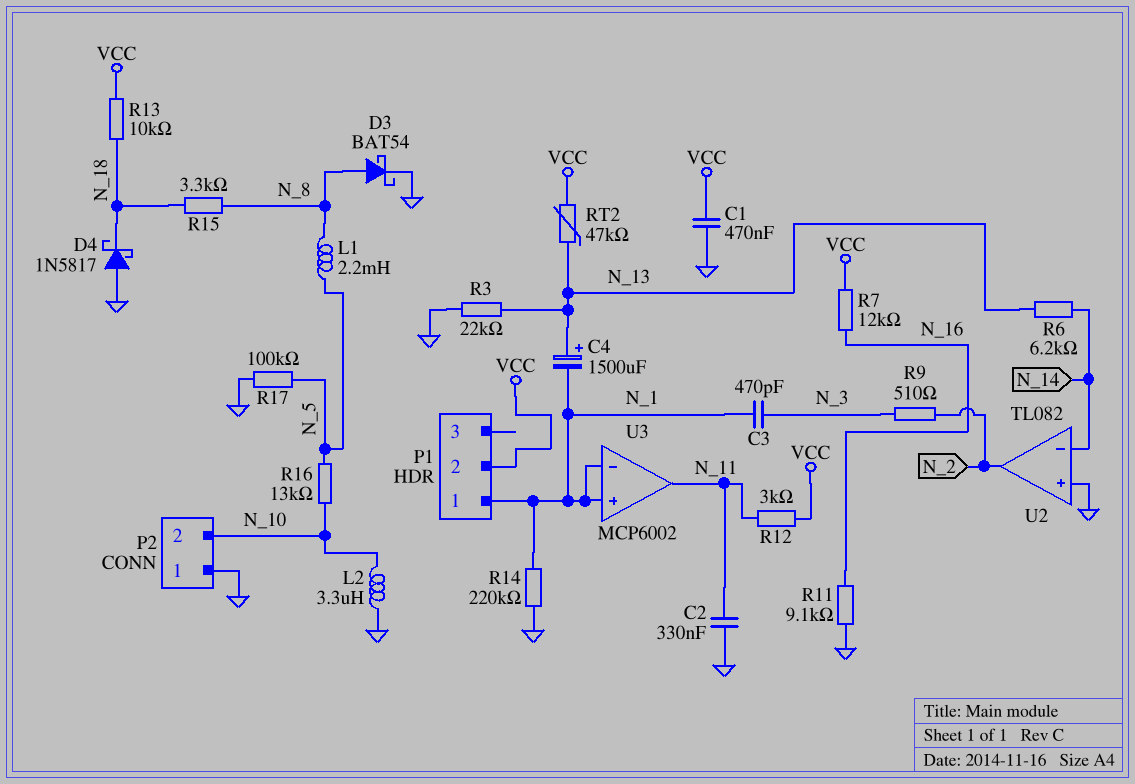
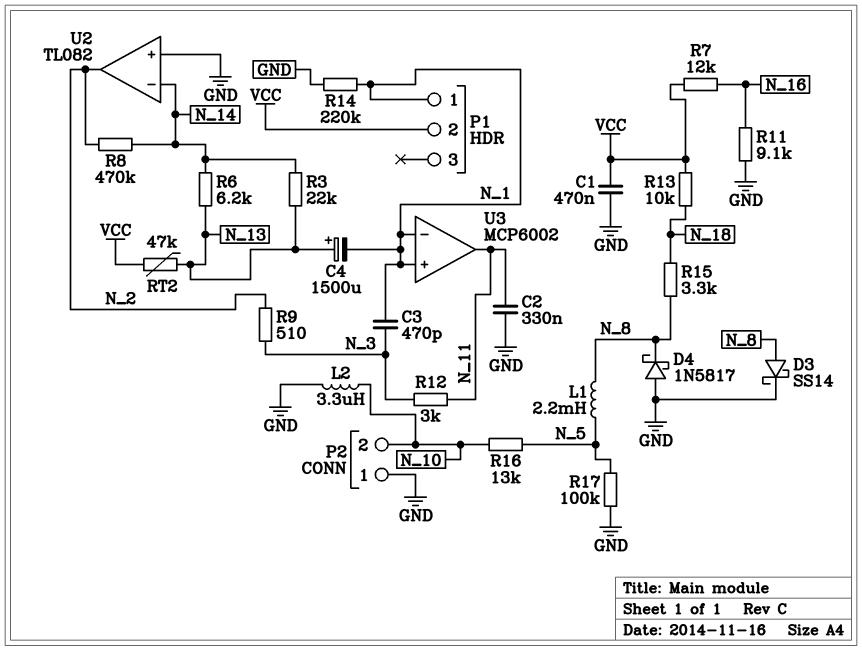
D3: schottky BAT54 (A N_8, K GND) -> schottky SS14 (A N_8, K GND)
D4: schottky 1N5817 (A GND, K N_18) -> schottky 1N5817 (A GND, K N_8)
R3: 22k (GND, N_13) -> 22k (N_13, N_14)
R8: none -> 470k (N_2, N_14)
R12: 3k (N_11, VCC) -> 3k (N_3, N_11)

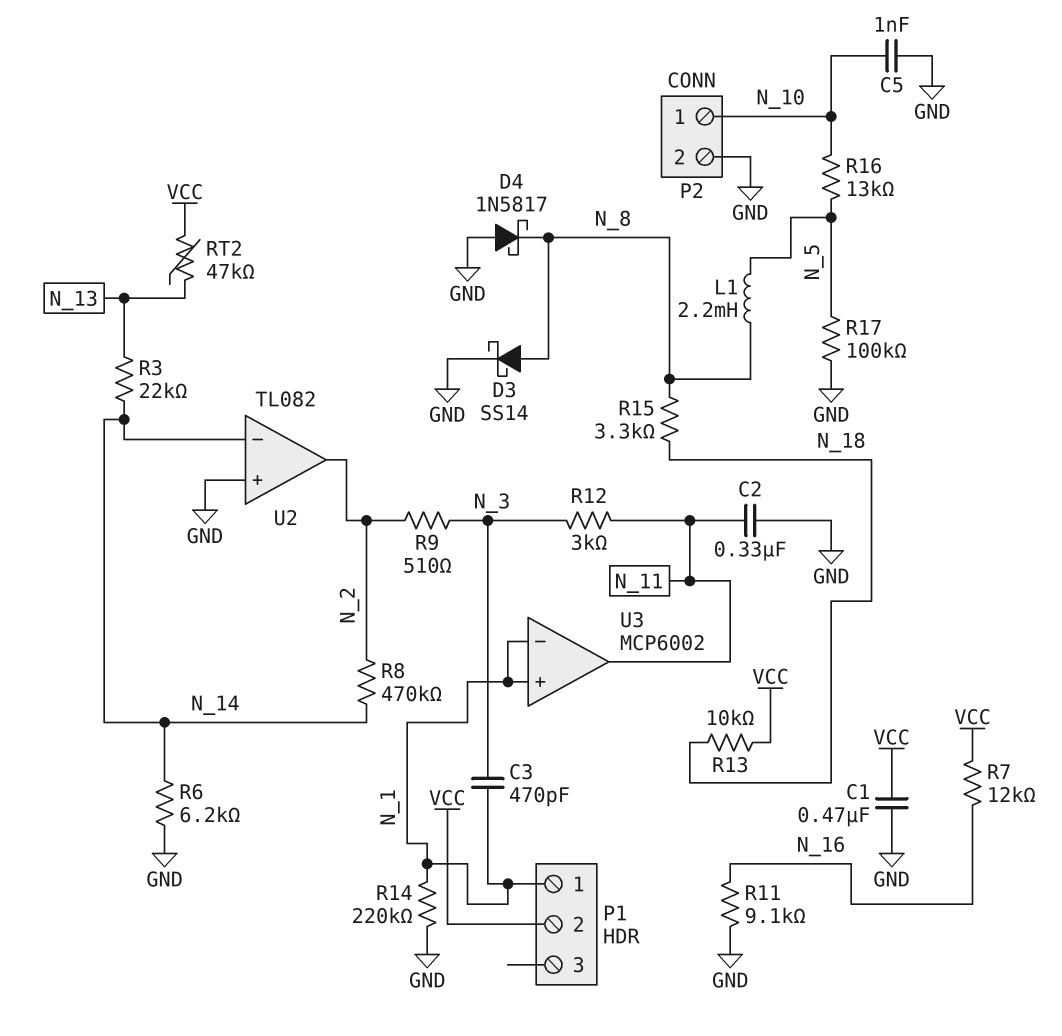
C4: 1500uF (plus N_13, minus N_1) -> none
C5: none -> 1nF (GND, N_10)
L2: 3.3uH (GND, N_10) -> none
P2 pin 1: GND -> N_10
P2 pin 2: N_10 -> GND
R6: 6.2k (N_13, N_14) -> 6.2k (GND, N_14)

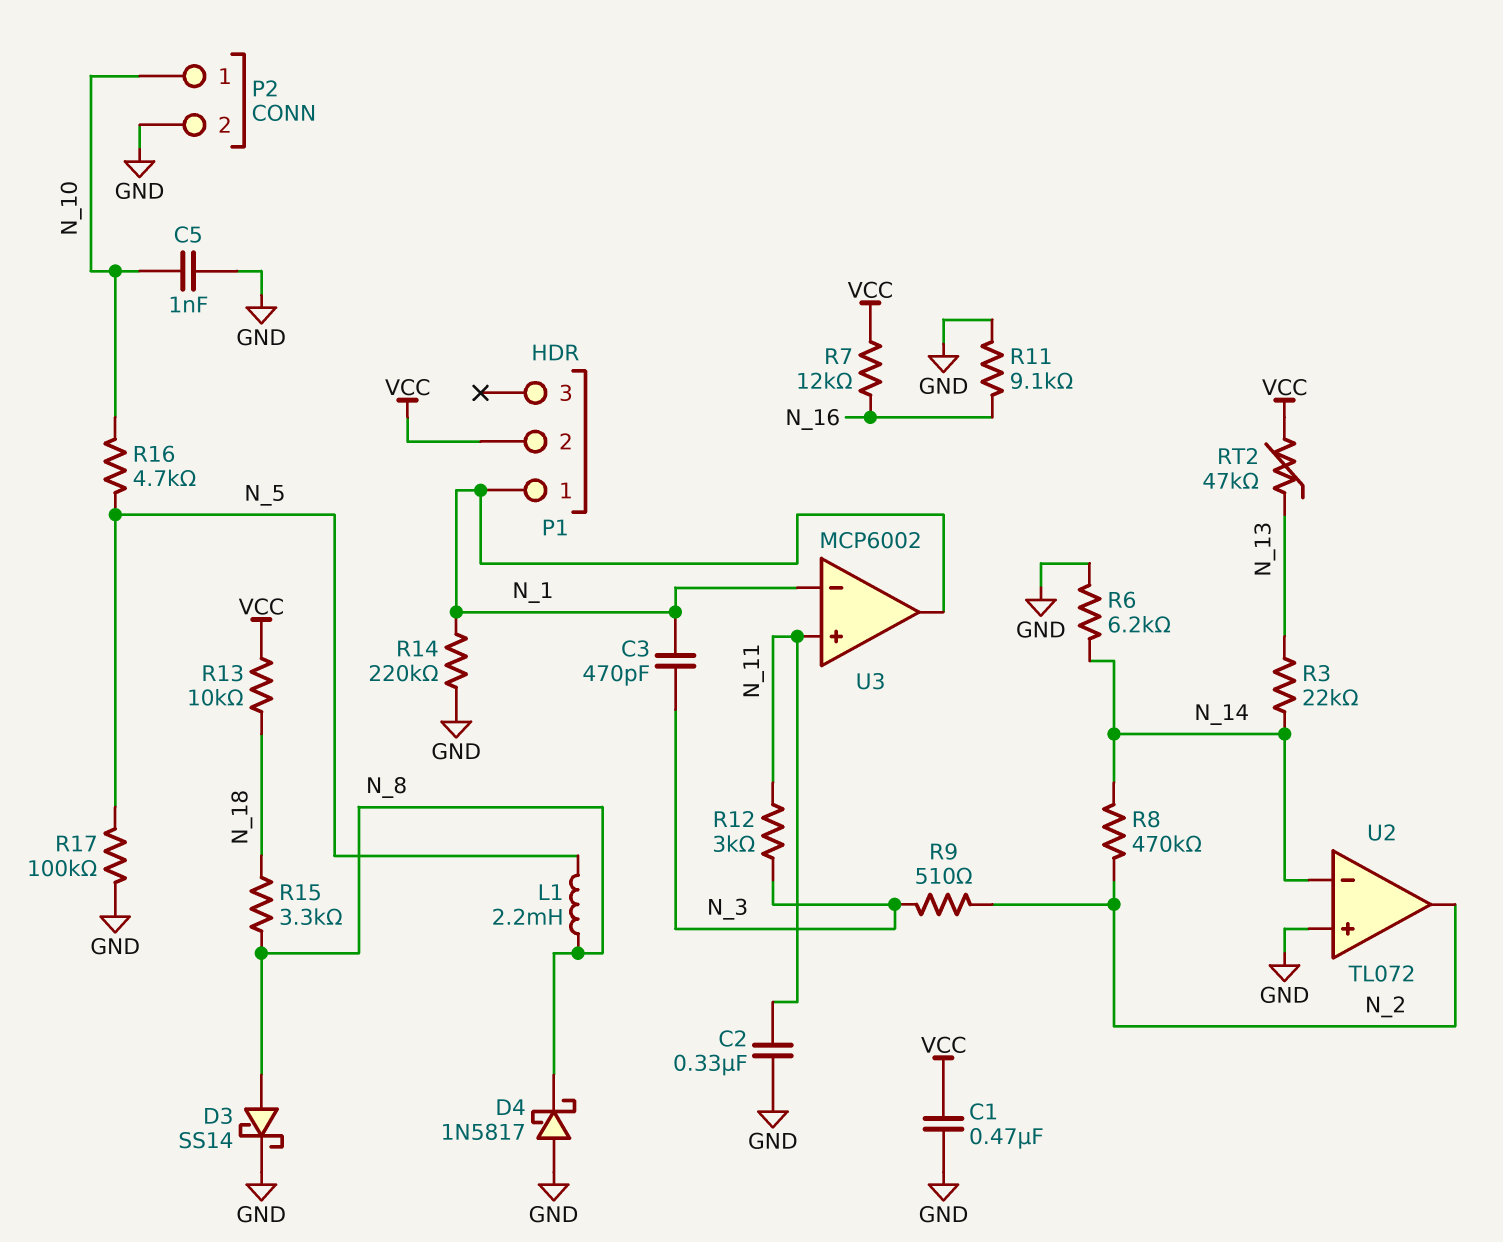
R16: 13k (N_5, N_10) -> 4.7k (N_5, N_10)
U2: TL082 -> TL072
U3 pin in+: N_1 -> N_11
U3 pin out: N_11 -> N_1

